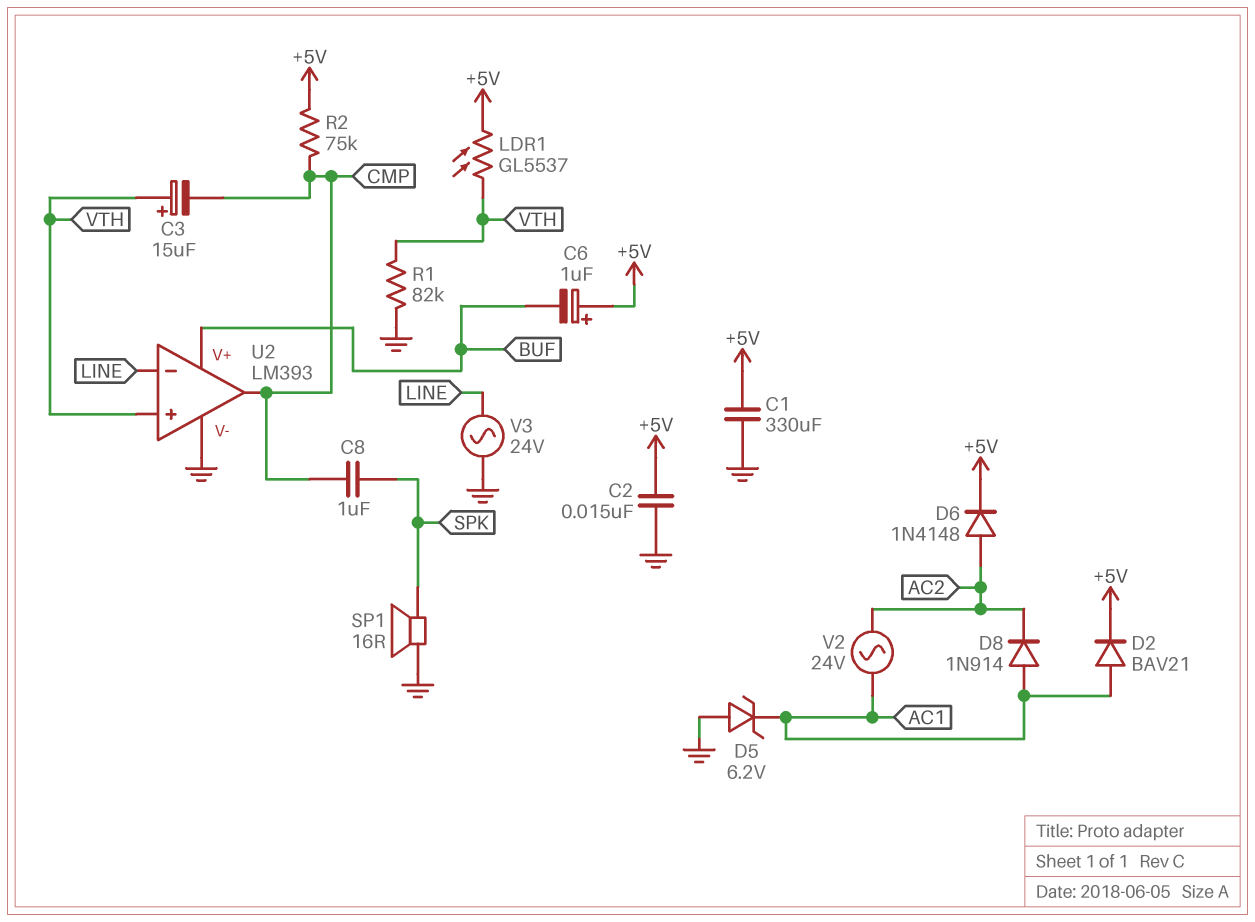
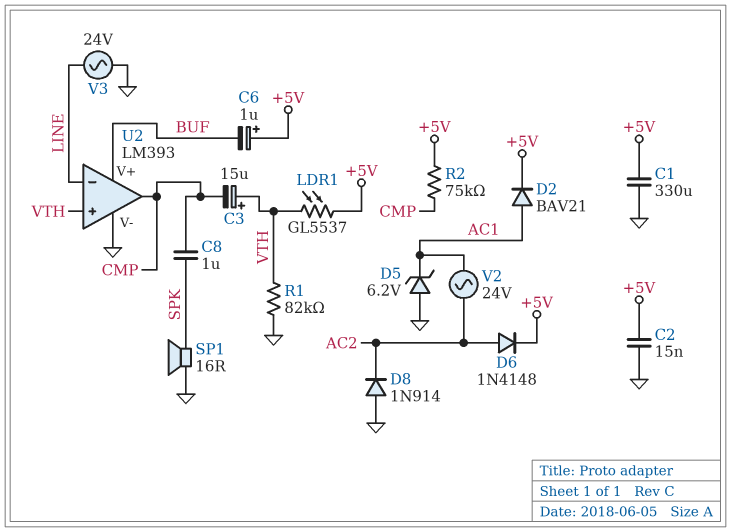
D8: diode 1N914 (A AC1, K AC2) -> diode 1N914 (A GND, K AC2)

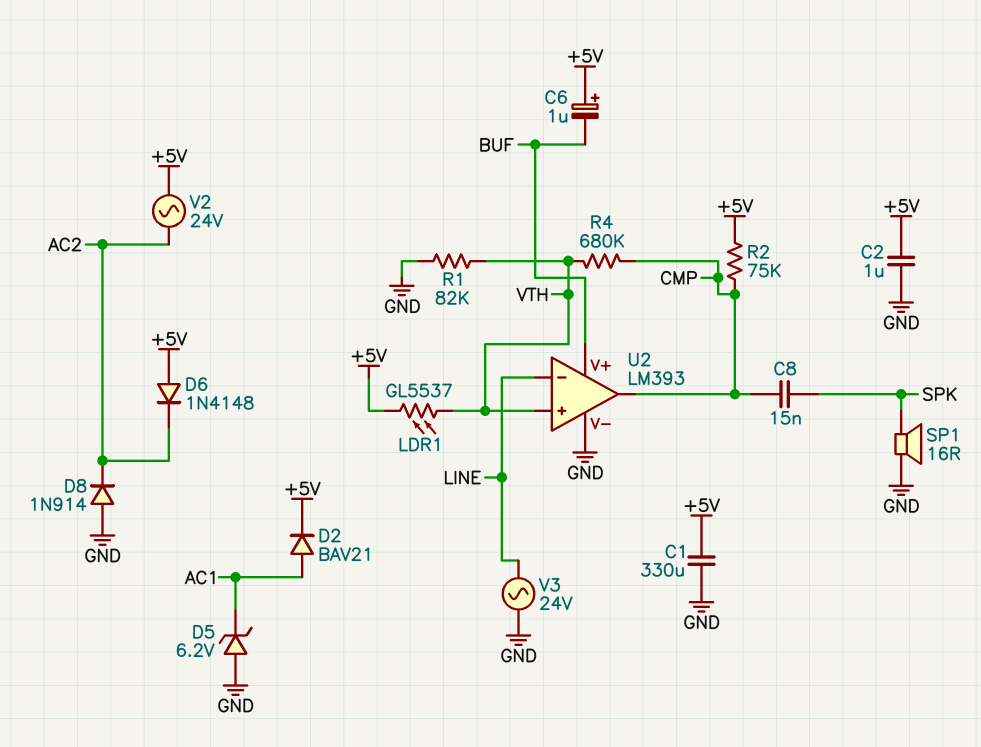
C2: 15nF (+5V, GND) -> 1uF (+5V, GND)
C3: 15uF (plus VTH, minus CMP) -> none
C8: 1uF (CMP, SPK) -> 15nF (CMP, SPK)
D6: diode 1N4148 (A AC2, K +5V) -> diode 1N4148 (A +5V, K AC2)
R4: none -> 680k (CMP, VTH)
V2: AC 24V (AC1, AC2) -> AC 24V (+5V, AC2)

